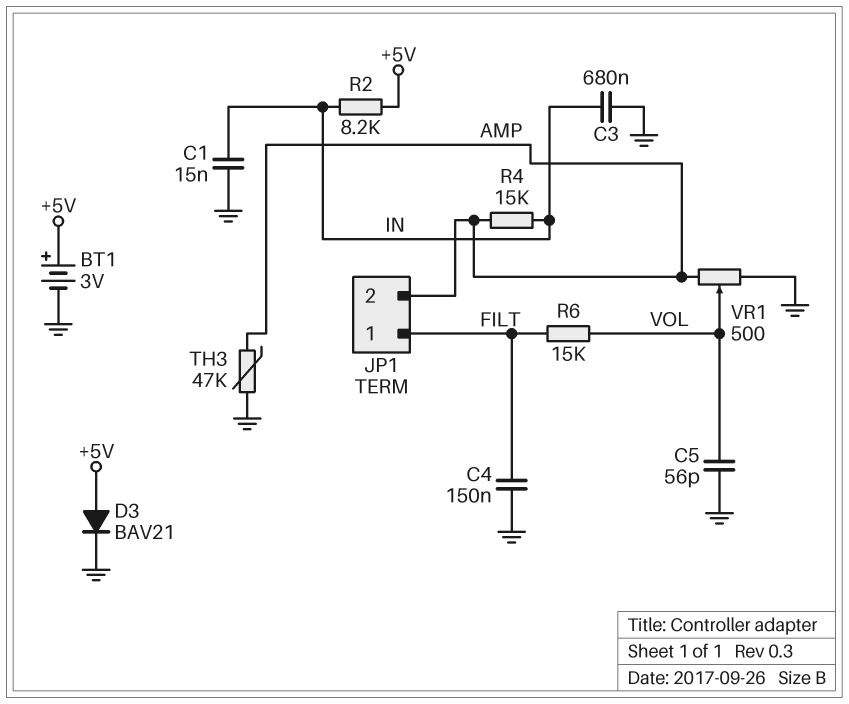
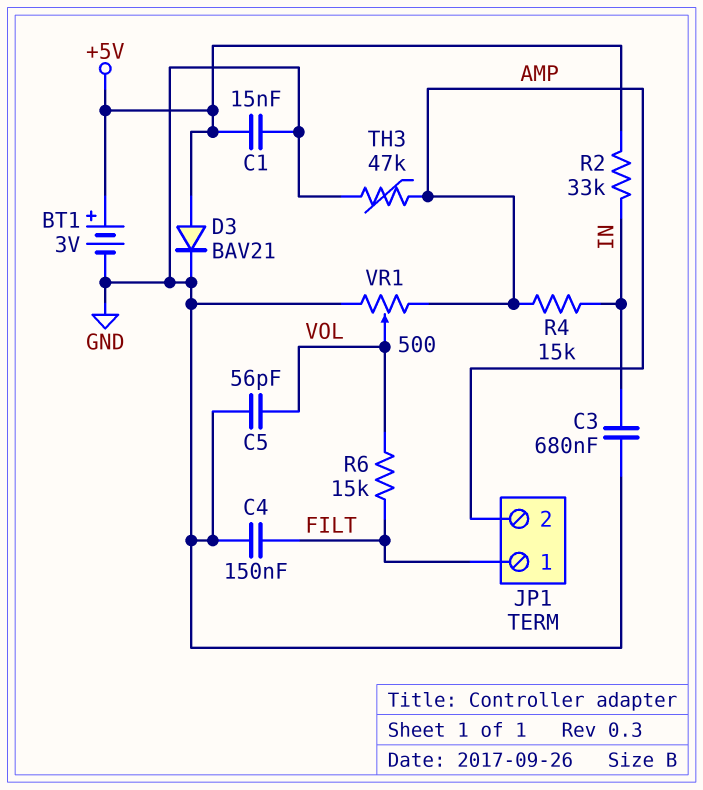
C1: 15nF (GND, IN) -> 15nF (+5V, GND)
R2: 8.2k (+5V, IN) -> 33k (+5V, IN)

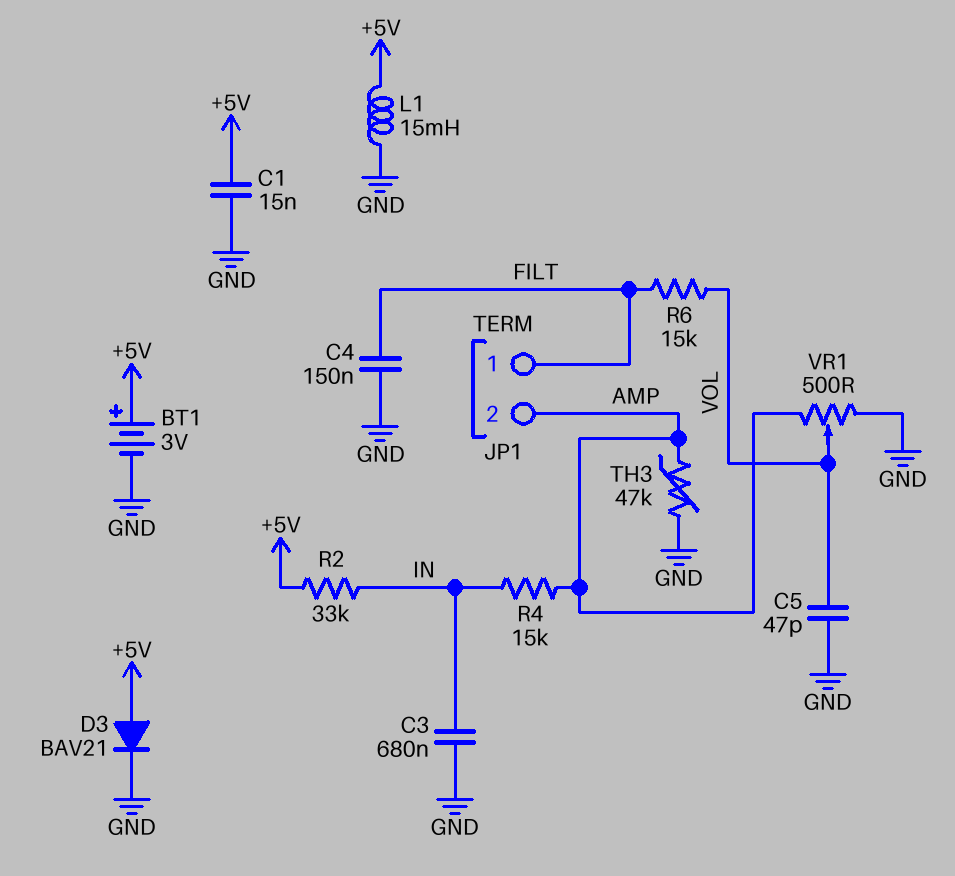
C5: 56pF (GND, VOL) -> 47pF (GND, VOL)
L1: none -> 15mH (+5V, GND)

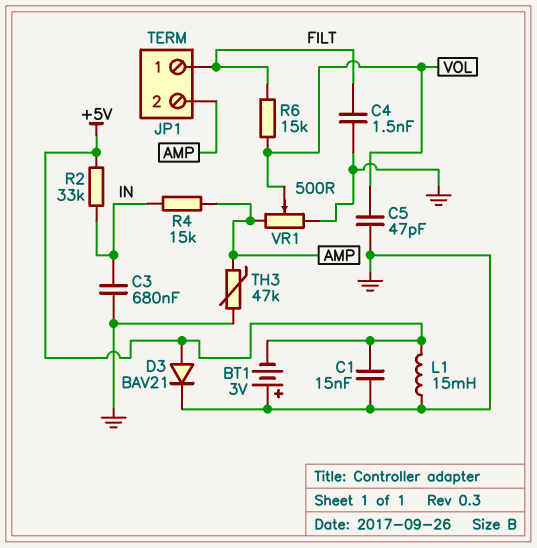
BT1: 3V (plus +5V, minus GND) -> 3V (plus GND, minus +5V)
C4: 150nF (FILT, GND) -> 1.5nF (FILT, GND)

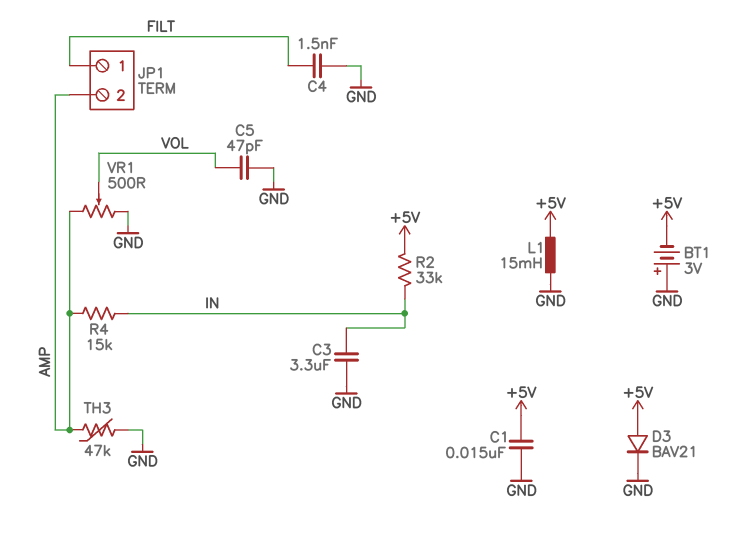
C3: 680nF (GND, IN) -> 3.3uF (GND, IN)
R6: 15k (FILT, VOL) -> none

